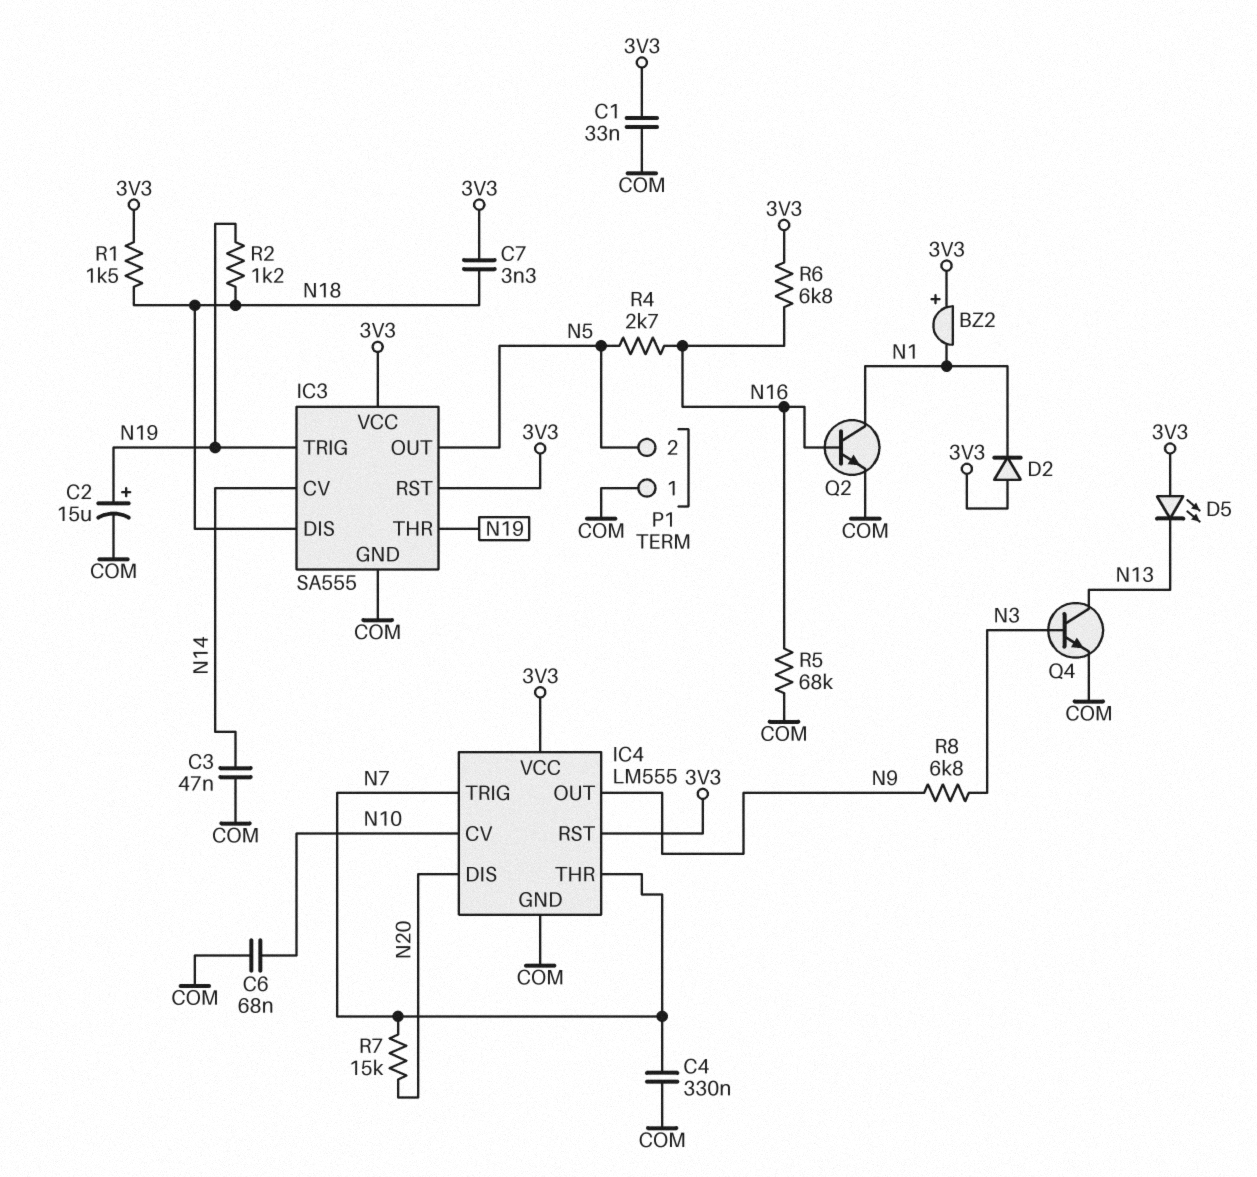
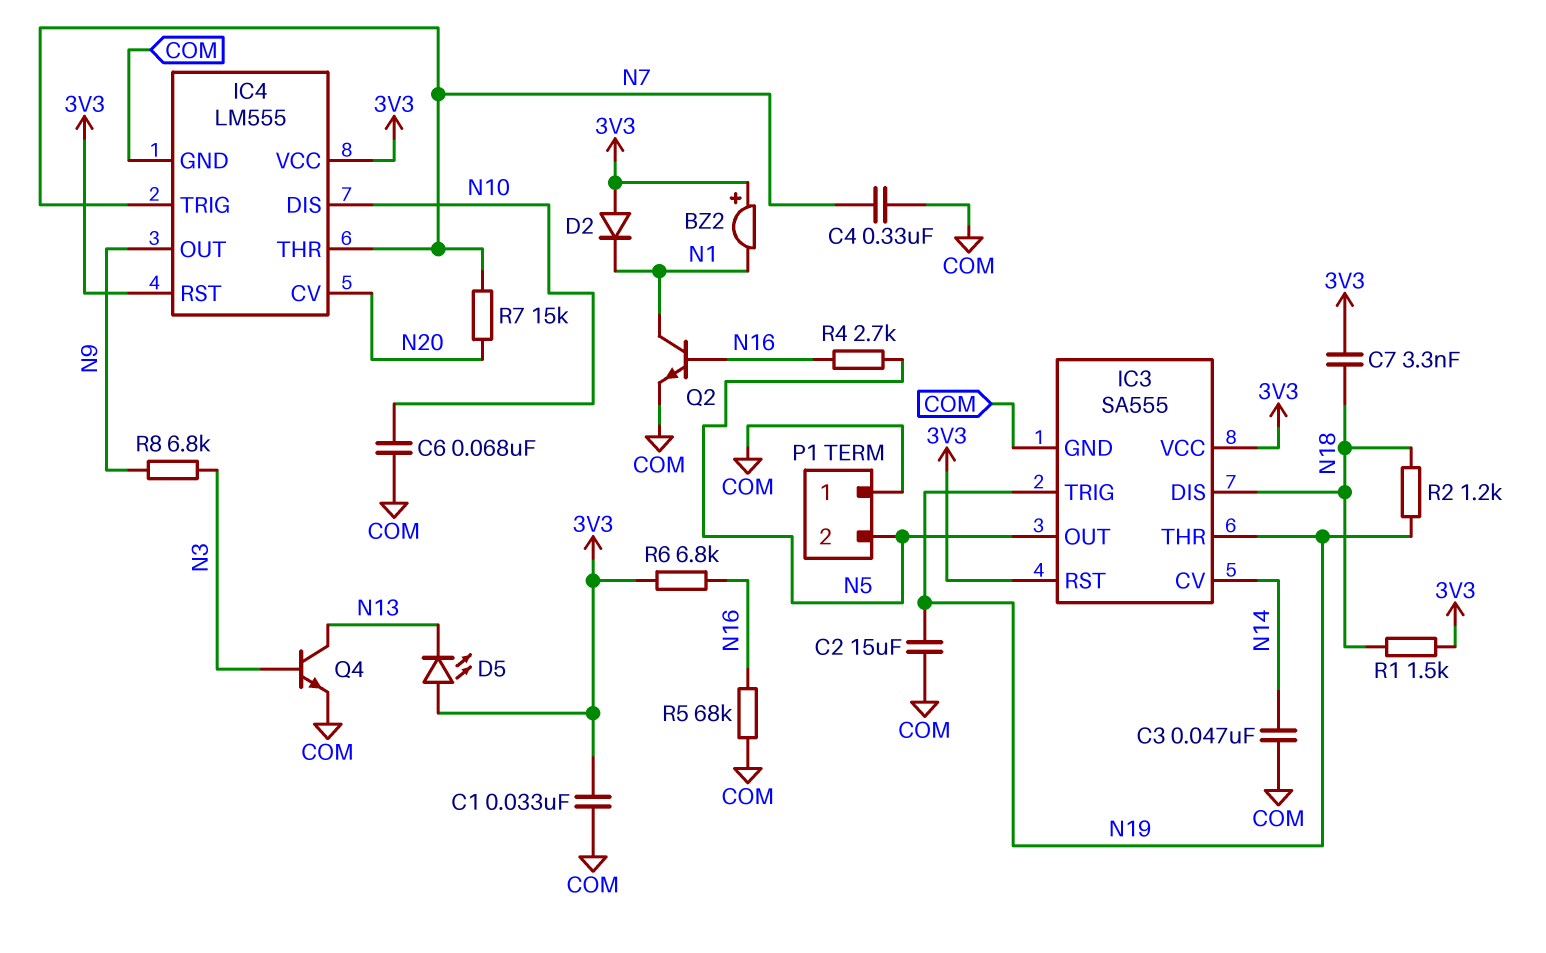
C2: 15uF (plus N19, minus COM) -> 15uF (COM, N19)
IC4 pin CV: N10 -> N20
IC4 pin DIS: N20 -> N10

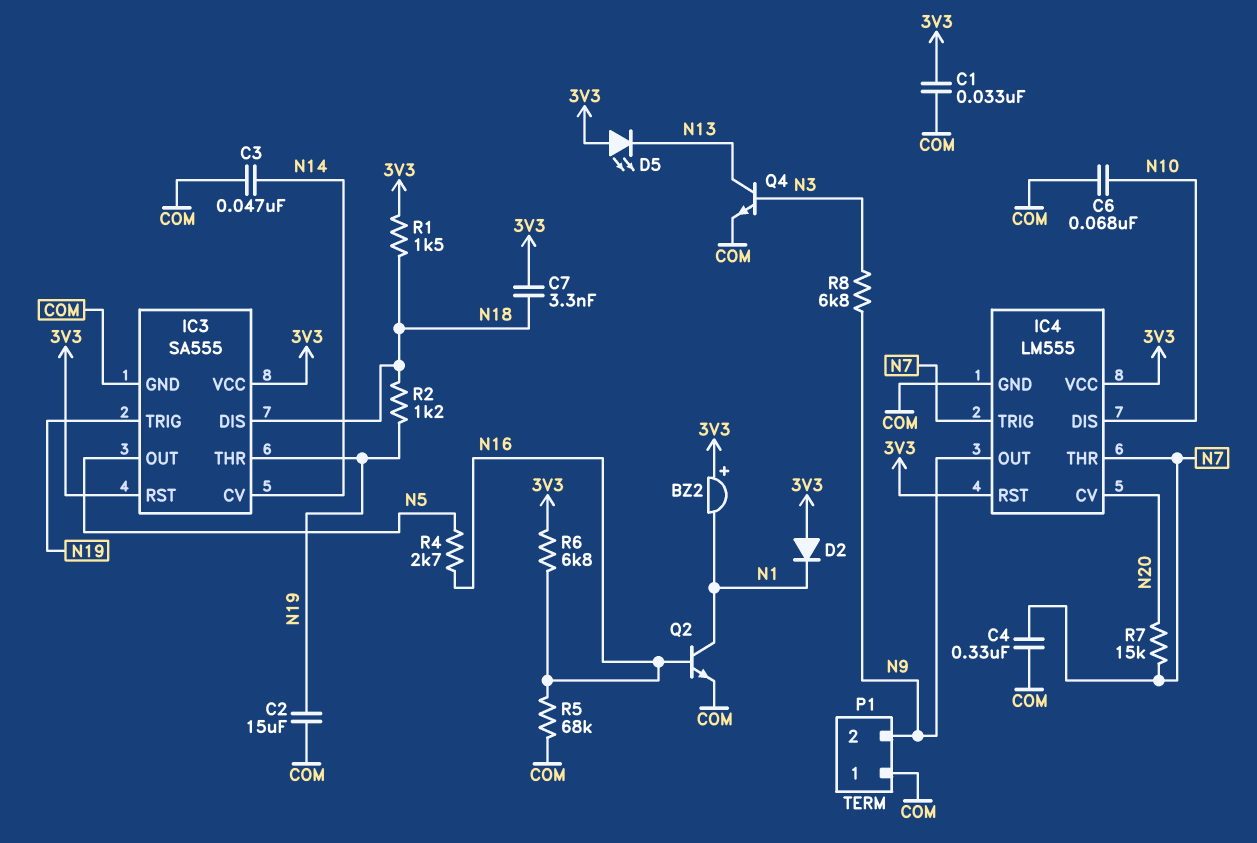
P1 pin 2: N5 -> N9

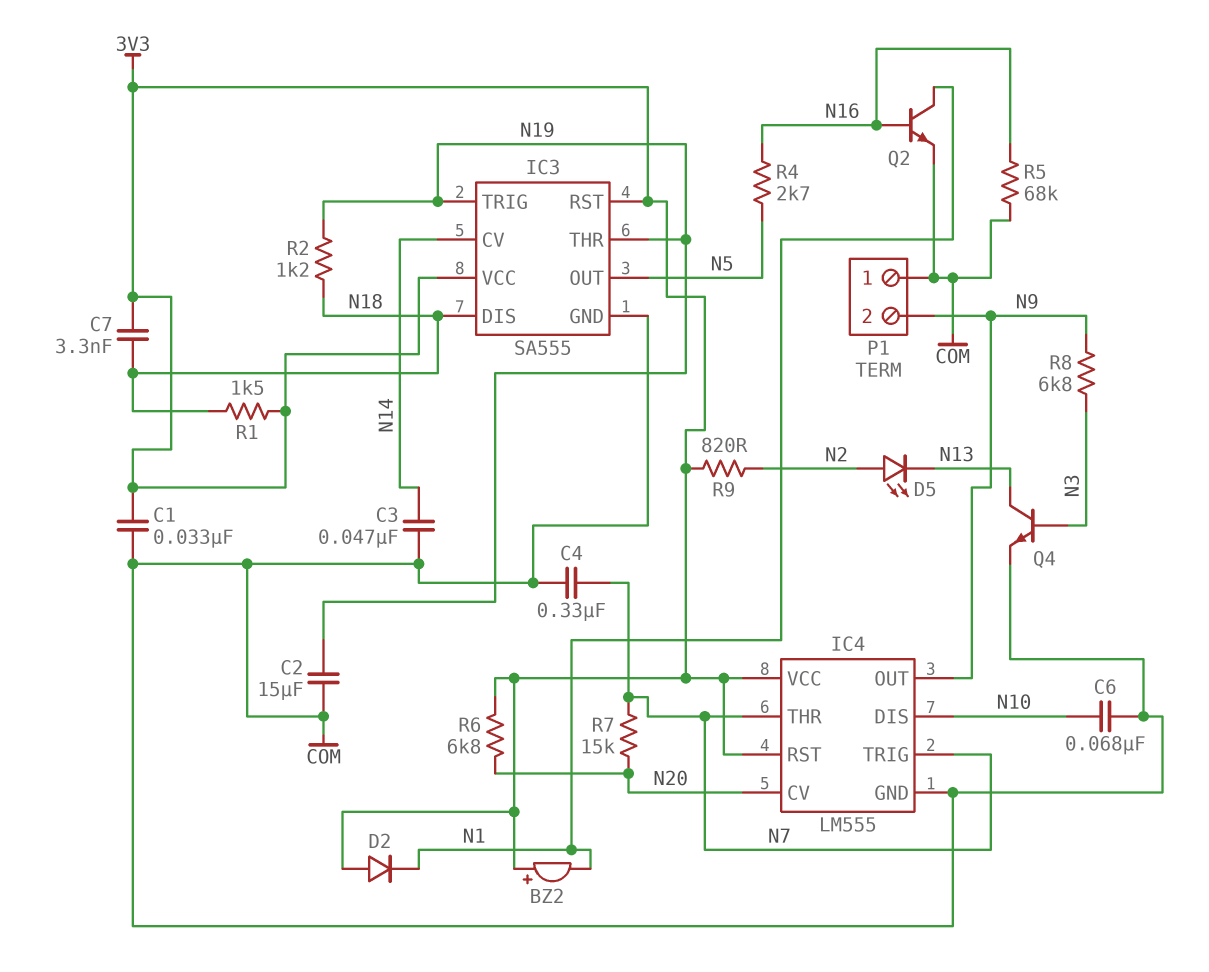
D5: LED (A 3V3, K N13) -> LED (A N2, K N13)
R6: 6.8k (3V3, N16) -> 6.8k (3V3, N20)
R9: none -> 820 (3V3, N2)

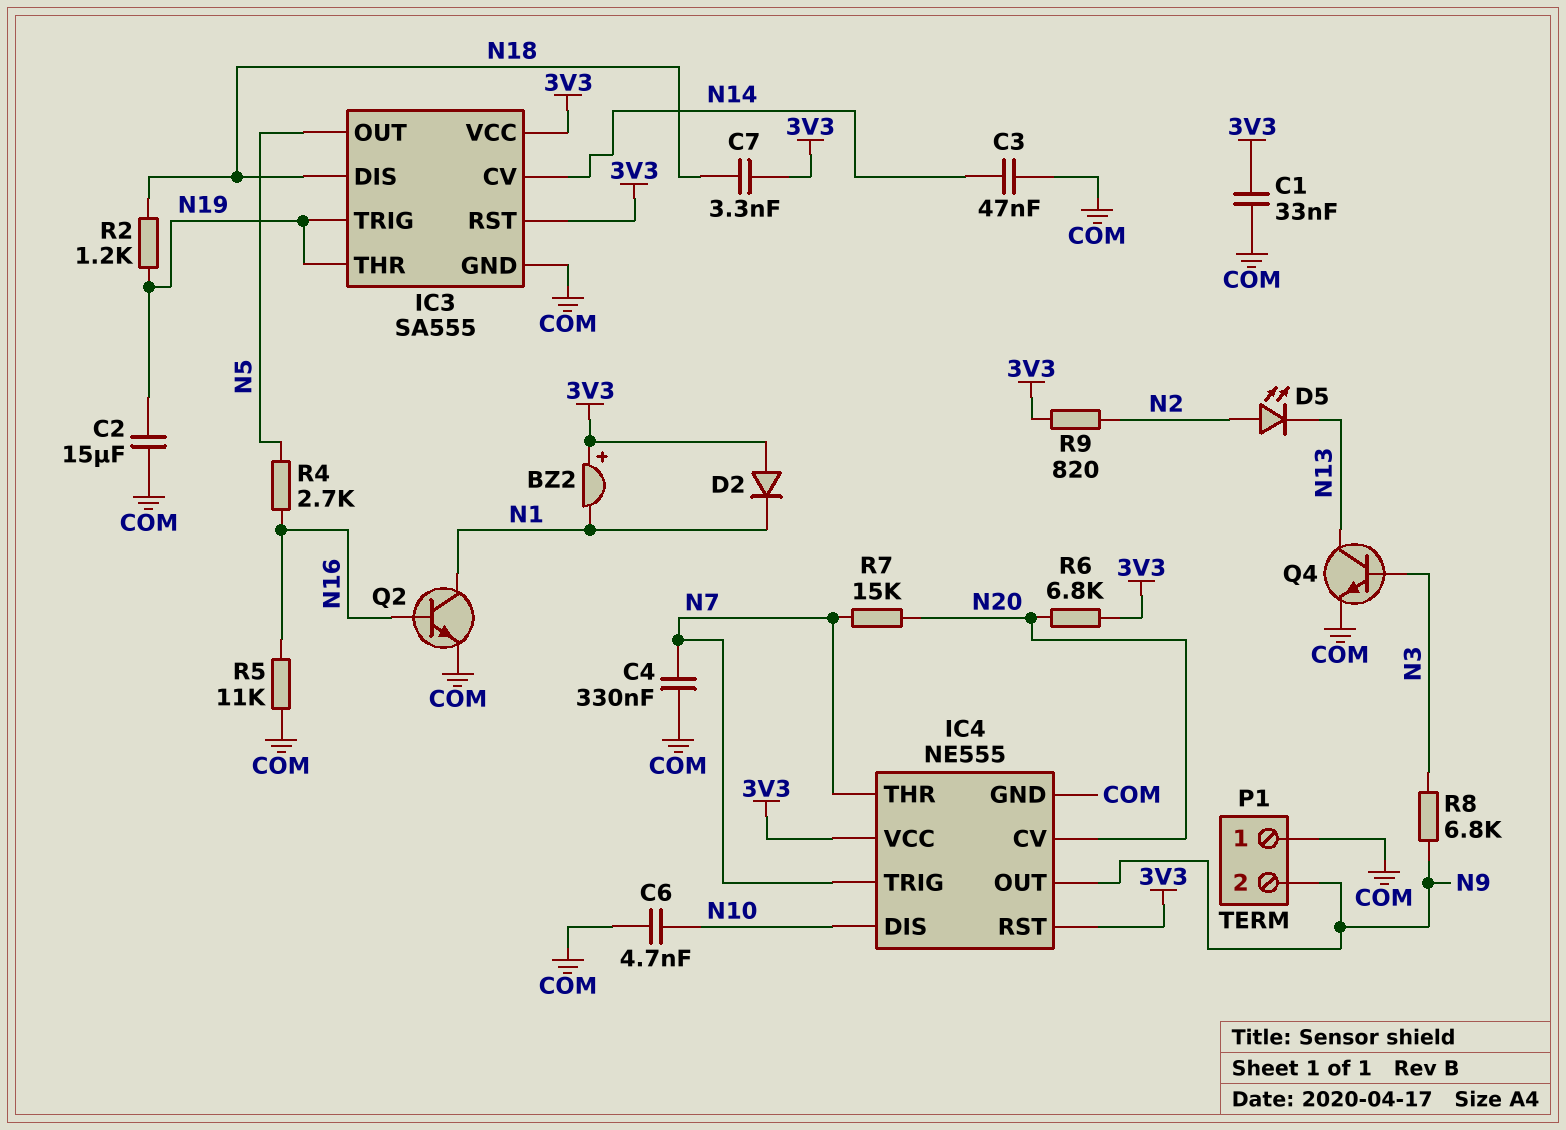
C6: 68nF (COM, N10) -> 4.7nF (COM, N10)
IC4: LM555 -> NE555
R1: 1.5k (3V3, N18) -> none
R5: 68k (COM, N16) -> 11k (COM, N16)

